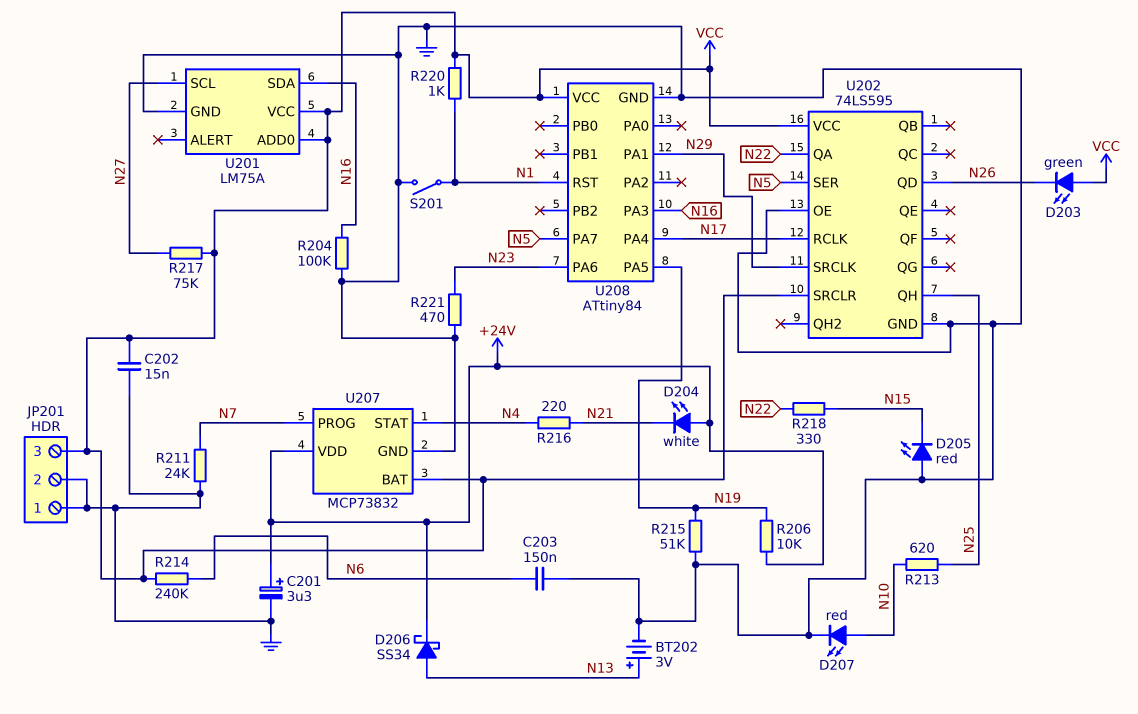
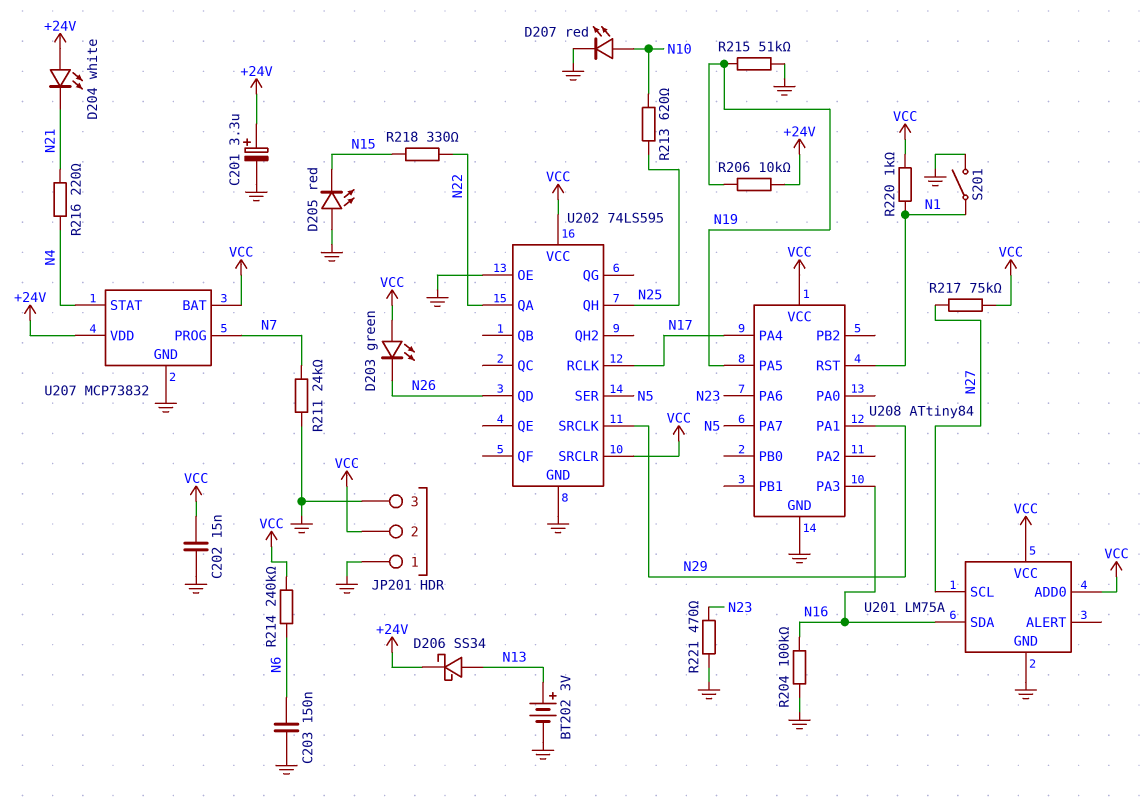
JP201 pin 2: GND -> VCC
JP201 pin 3: VCC -> GND

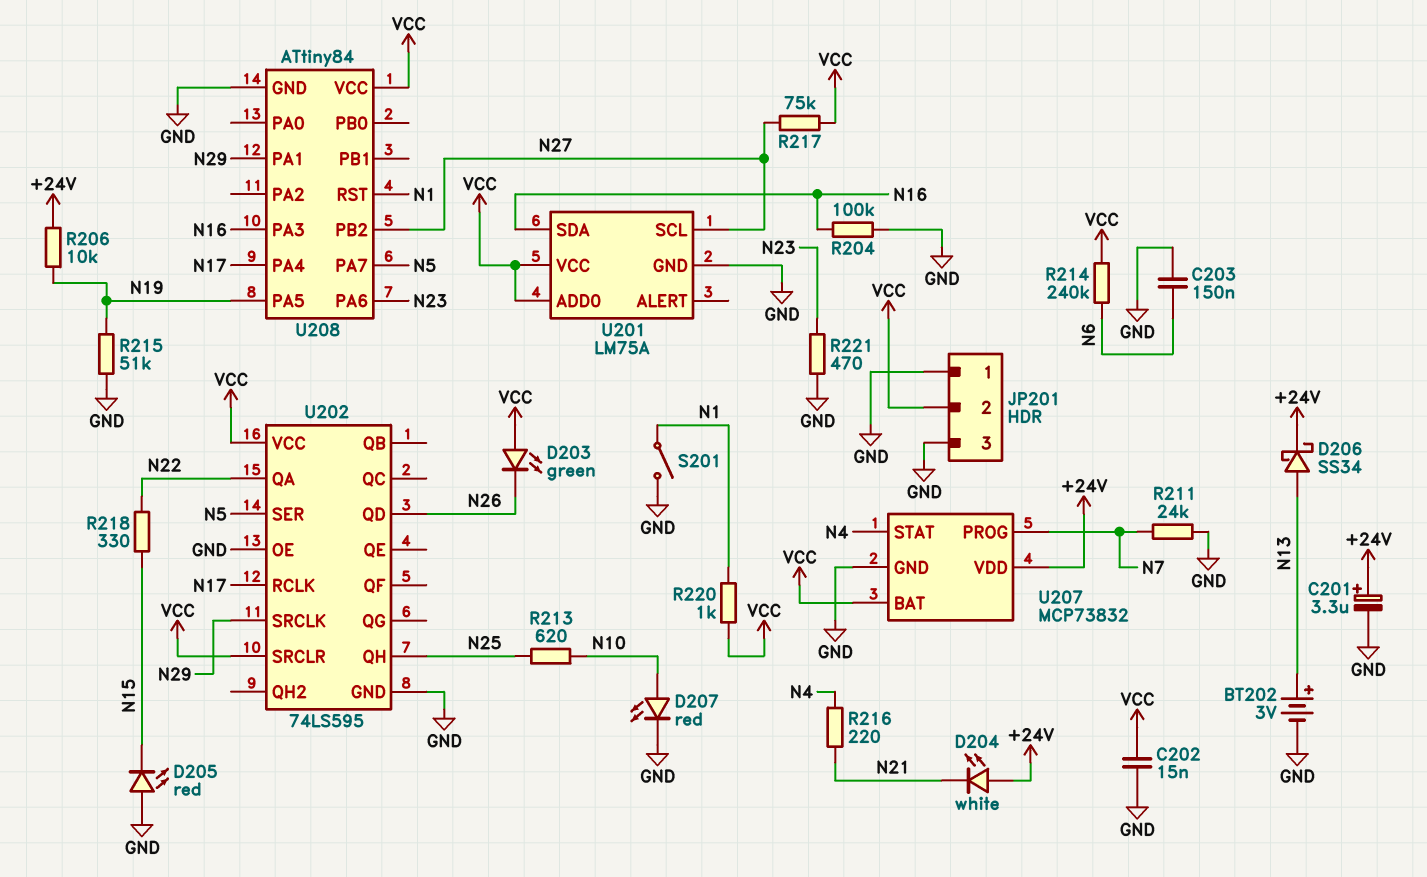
U208 pin PB2: none -> N27

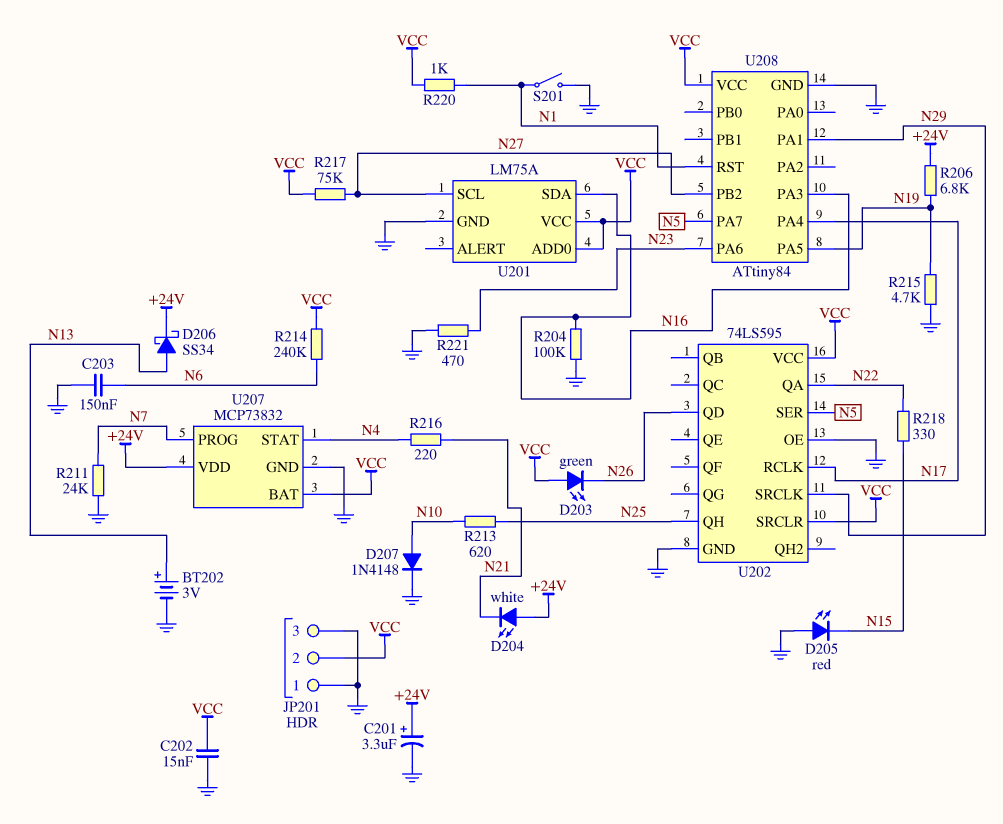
D207: LED red (A N10, K GND) -> diode 1N4148 (A N10, K GND)
R206: 10k (+24V, N19) -> 6.8k (+24V, N19)
R215: 51k (GND, N19) -> 4.7k (GND, N19)

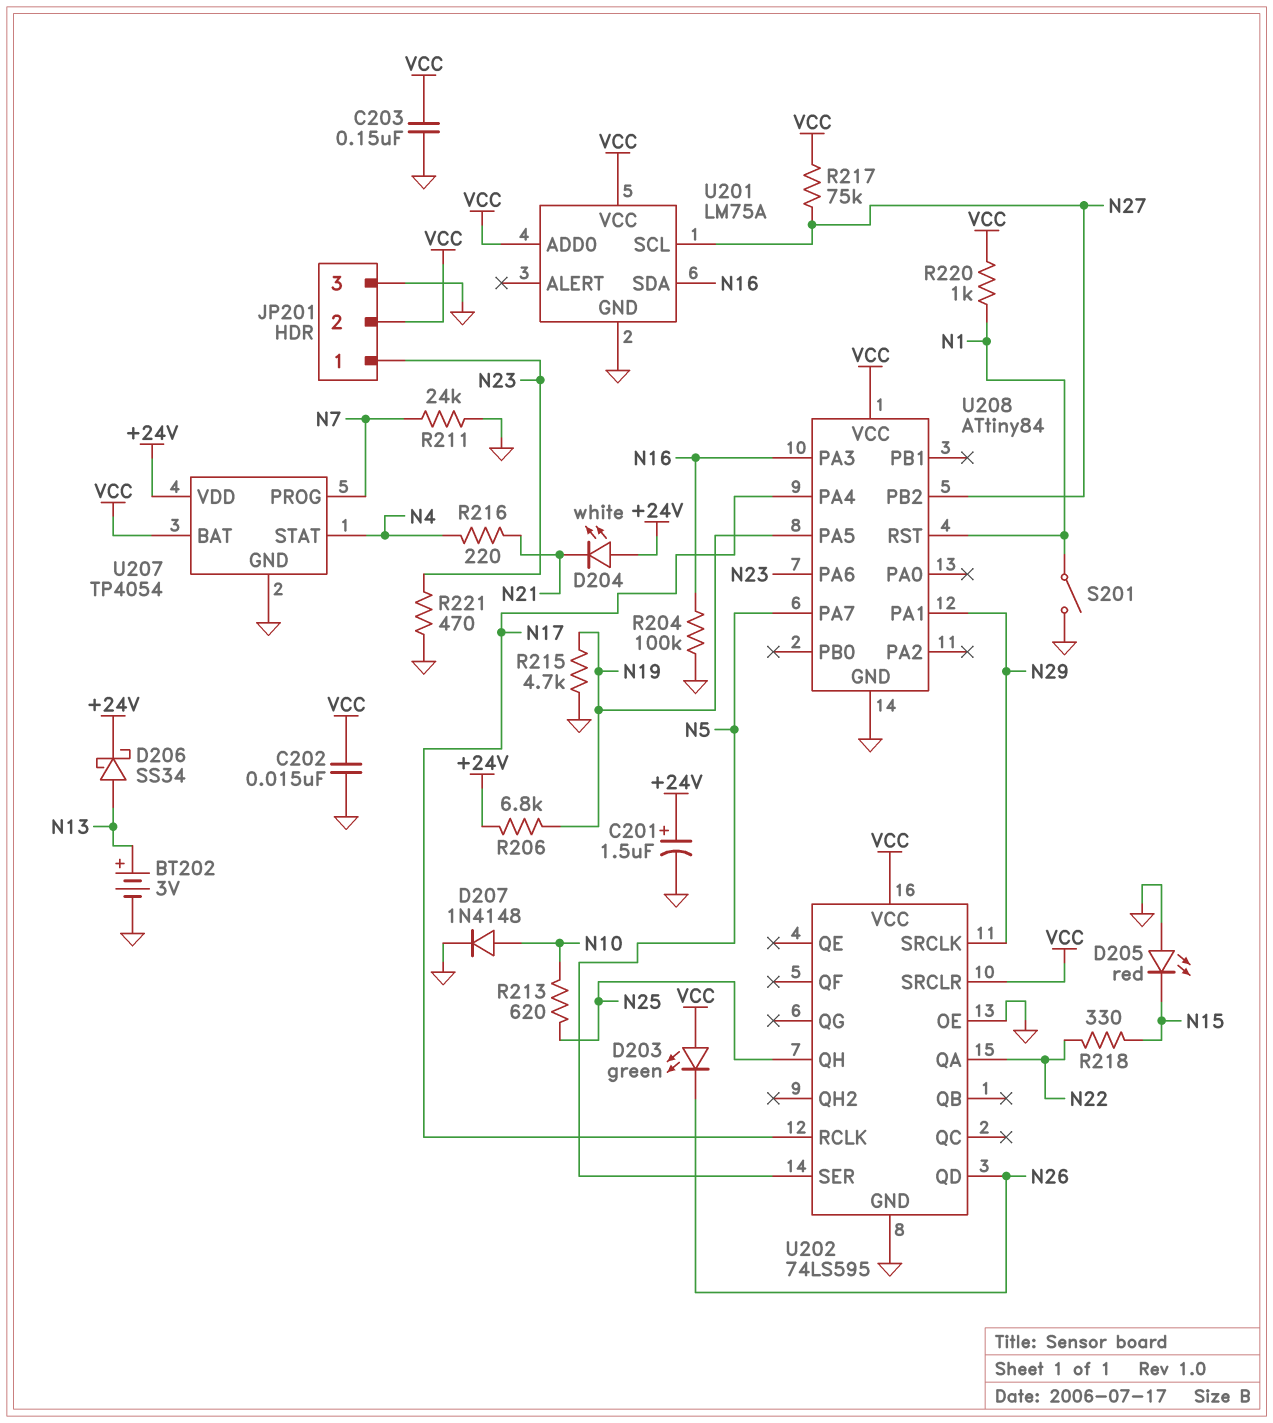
C201: 3.3uF (plus +24V, minus GND) -> 1.5uF (plus +24V, minus GND)
C203: 150nF (GND, N6) -> 150nF (GND, VCC)
JP201 pin 1: GND -> N23
R214: 240k (N6, VCC) -> none
U207: MCP73832 -> TP4054

